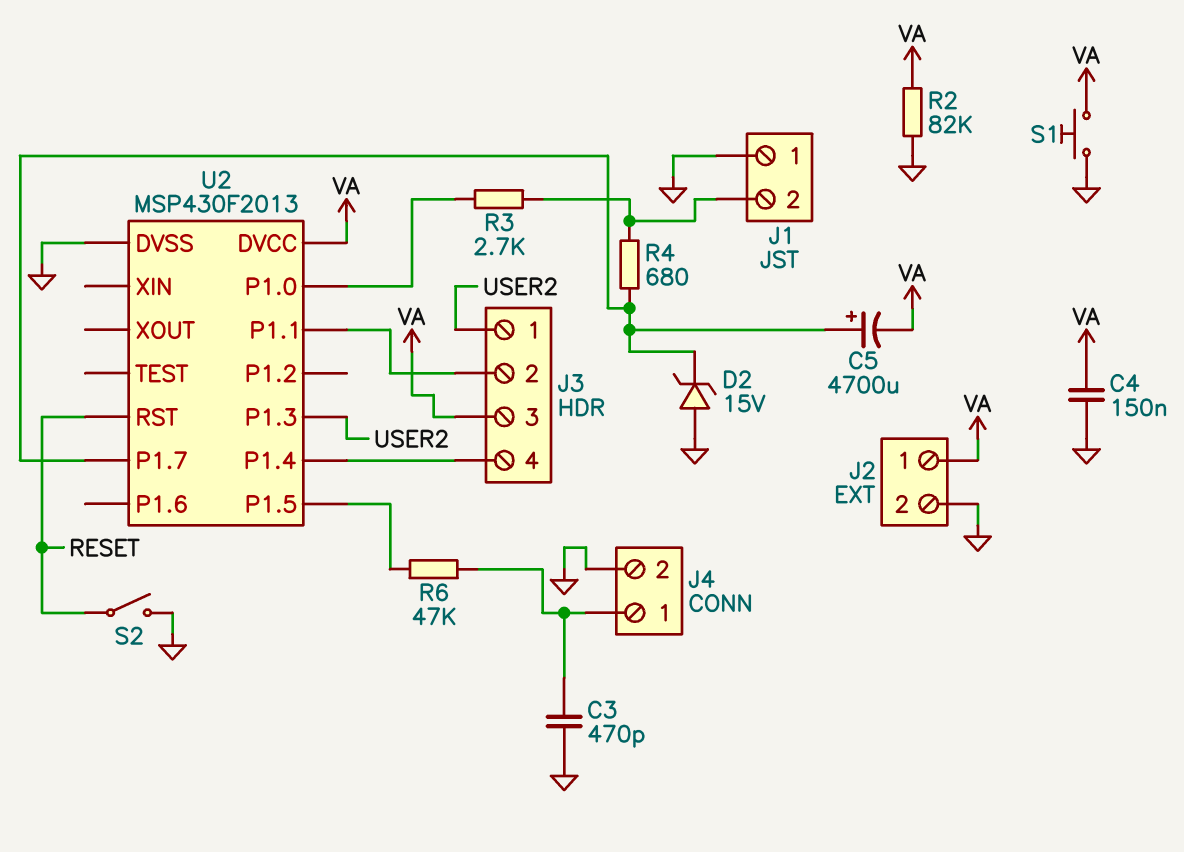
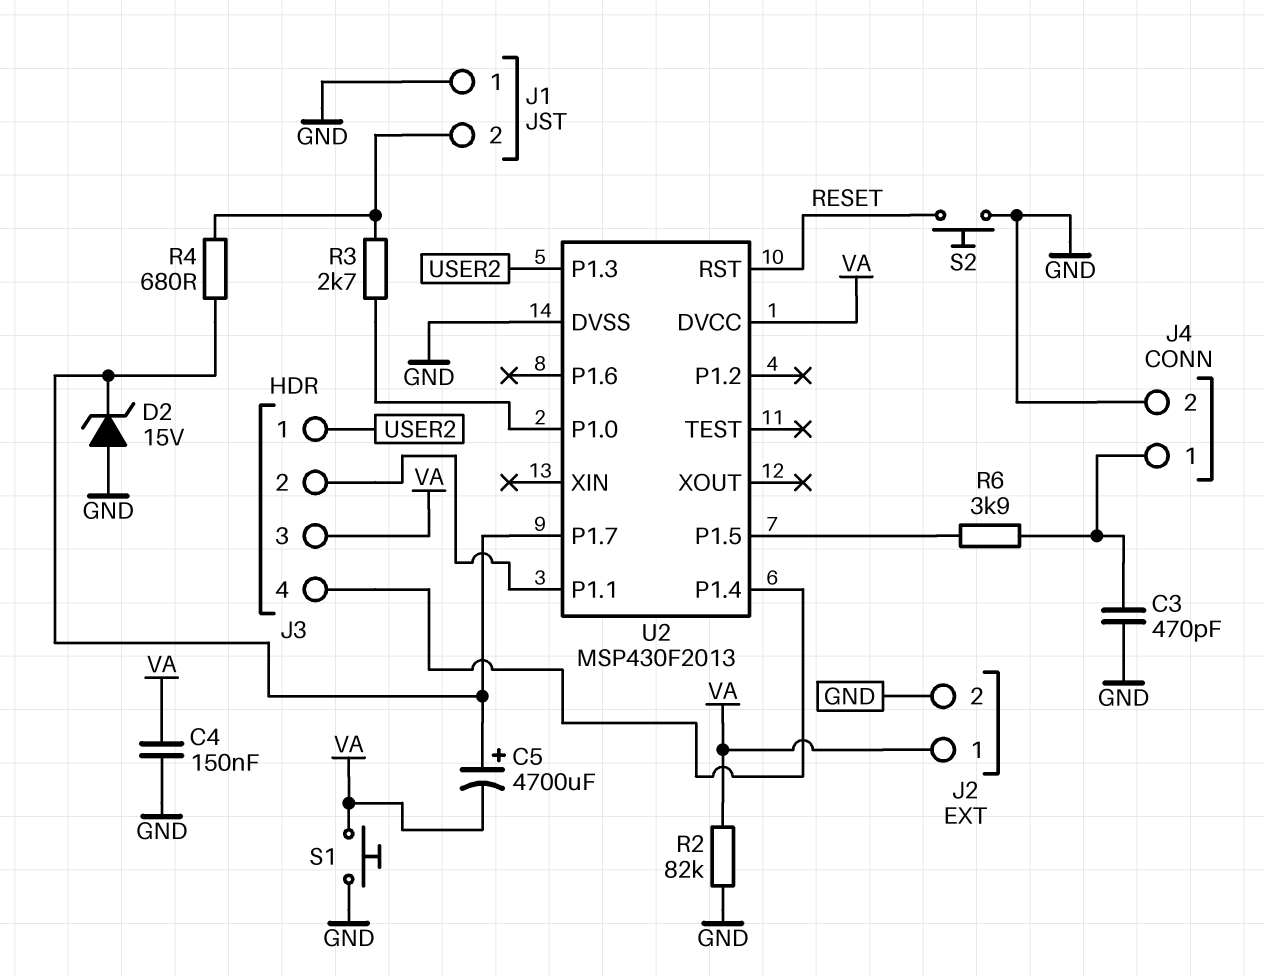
R6: 47k (J4/1, U2/P1.5) -> 3.9k (J4/1, U2/P1.5)
S2: switch (GND, RESET) -> button (GND, RESET)

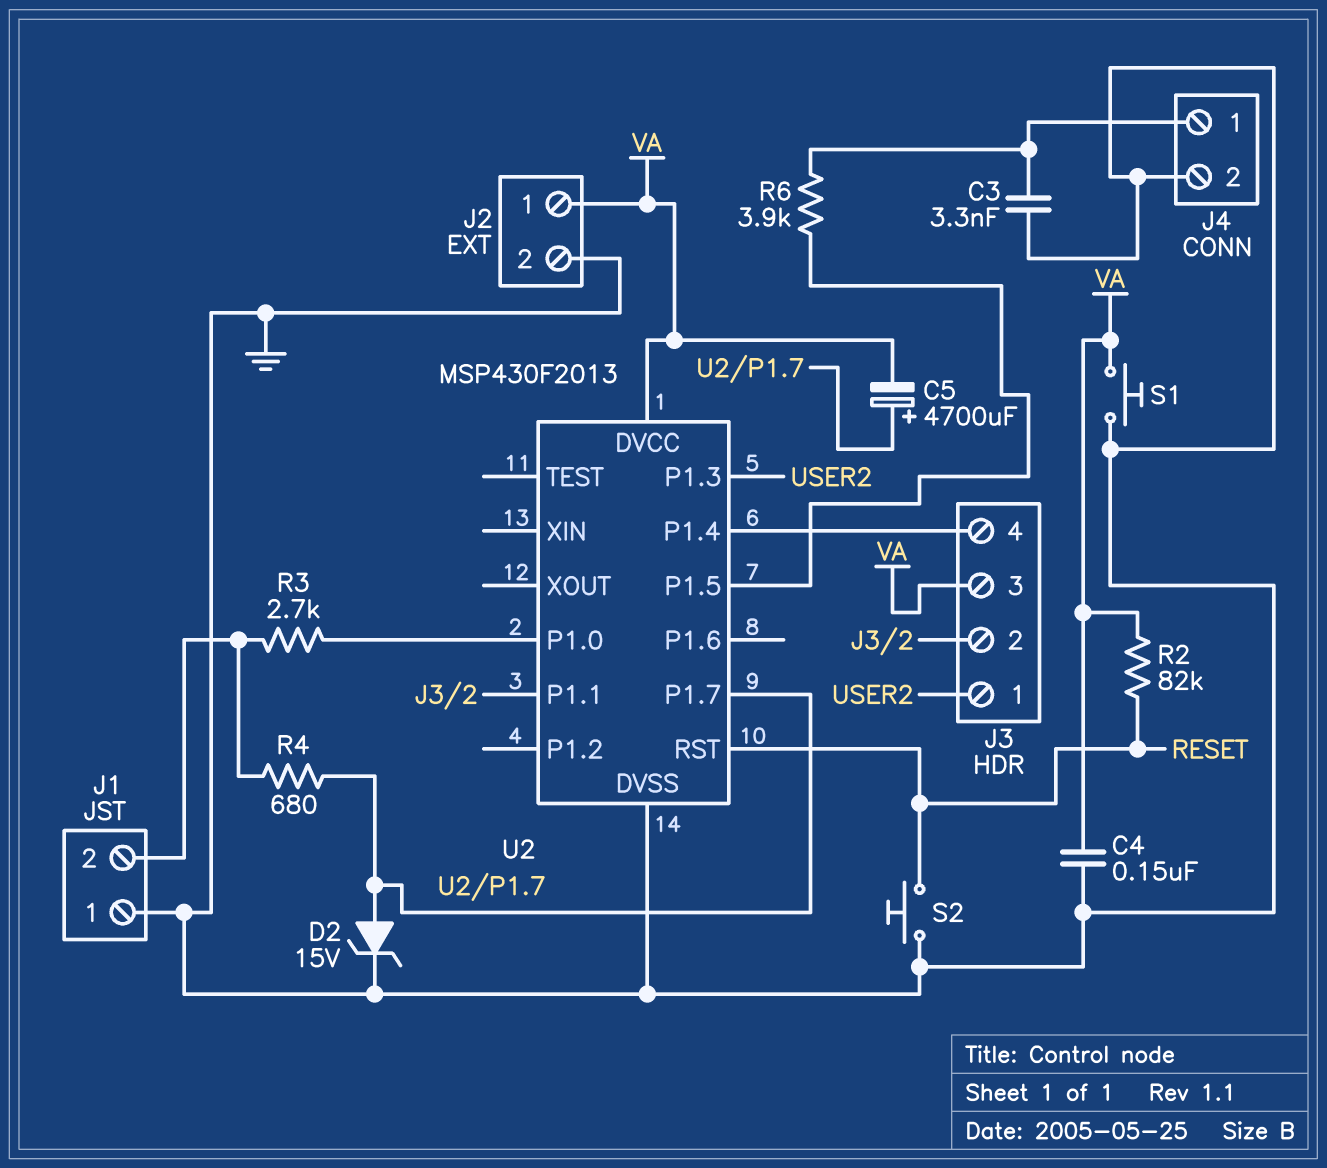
C3: 470pF (GND, J4/1) -> 3.3nF (GND, J4/1)
D2: zener 15V (A GND, K U2/P1.7) -> zener 15V (A U2/P1.7, K GND)
R2: 82k (GND, VA) -> 82k (RESET, VA)

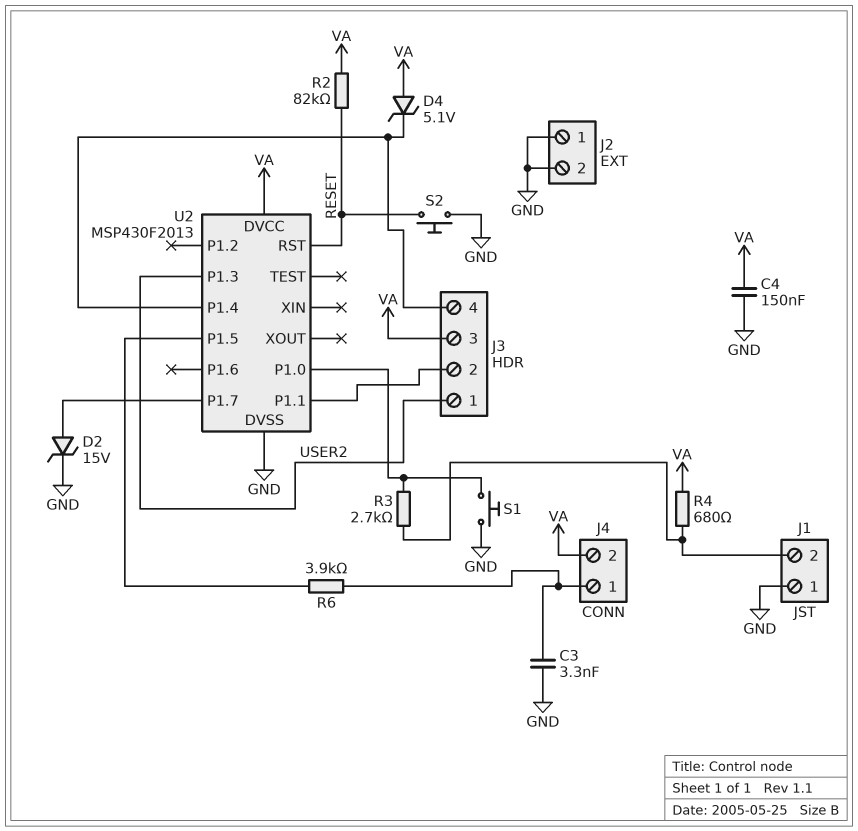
C5: 4700uF (plus U2/P1.7, minus VA) -> none
D4: none -> zener 5.1V (A VA, K J3/4)
J2 pin 1: VA -> GND
J4 pin 2: GND -> VA
R4: 680 (J1/2, U2/P1.7) -> 680 (J1/2, VA)
S1: button (GND, VA) -> button (GND, U2/P1.0)

